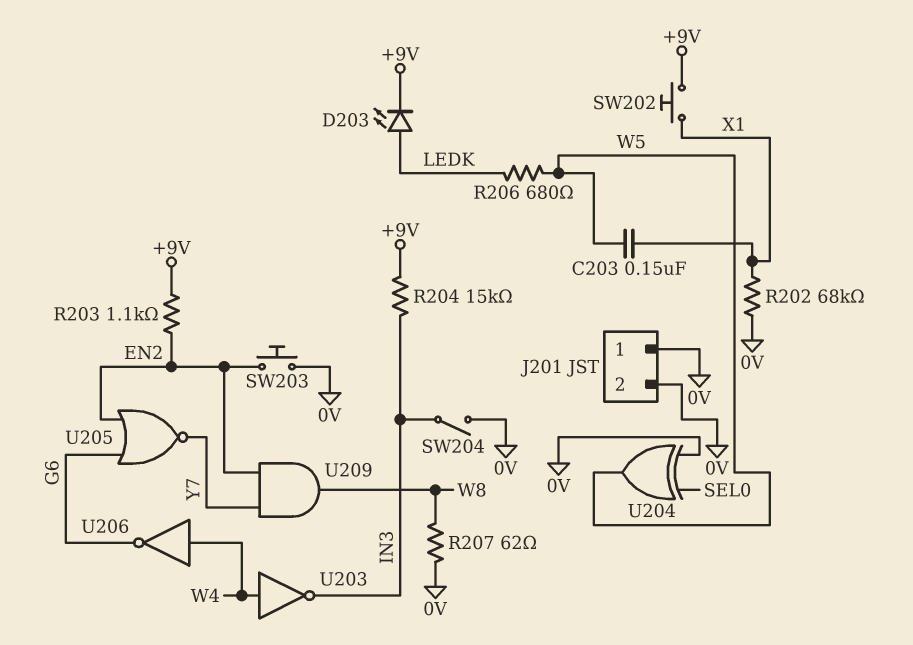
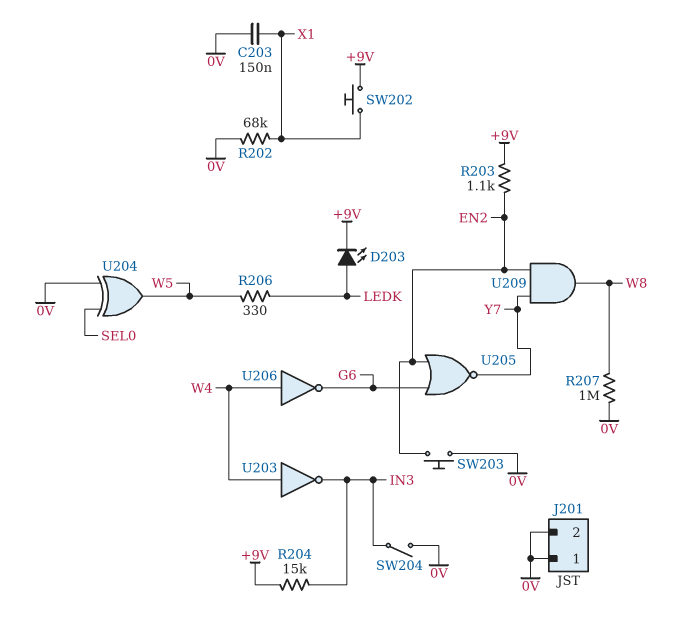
C203: 150nF (W5, X1) -> 150nF (0V, X1)
R206: 680 (LEDK, W5) -> 330 (LEDK, W5)
R207: 62 (0V, W8) -> 1M (0V, W8)

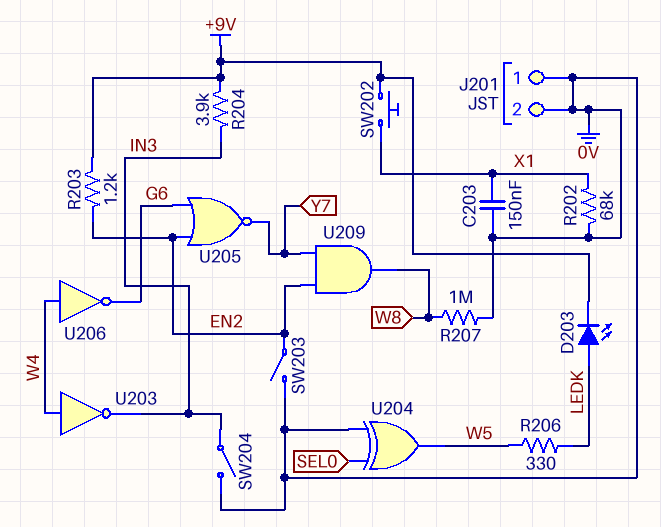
R203: 1.1k (+9V, EN2) -> 1.2k (+9V, EN2)
R204: 15k (+9V, IN3) -> 3.9k (+9V, IN3)
SW203: button (0V, EN2) -> switch (0V, EN2)

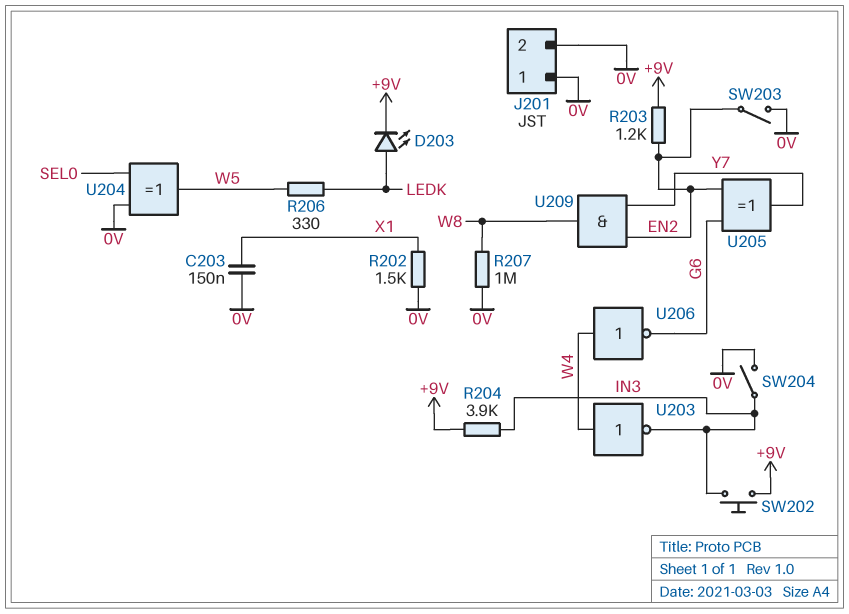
R202: 68k (0V, X1) -> 1.5k (0V, X1)
SW202: button (+9V, X1) -> button (+9V, IN3)
U205: NOR (in EN2, in G6, out Y7) -> XOR (in EN2, in G6, out Y7)

